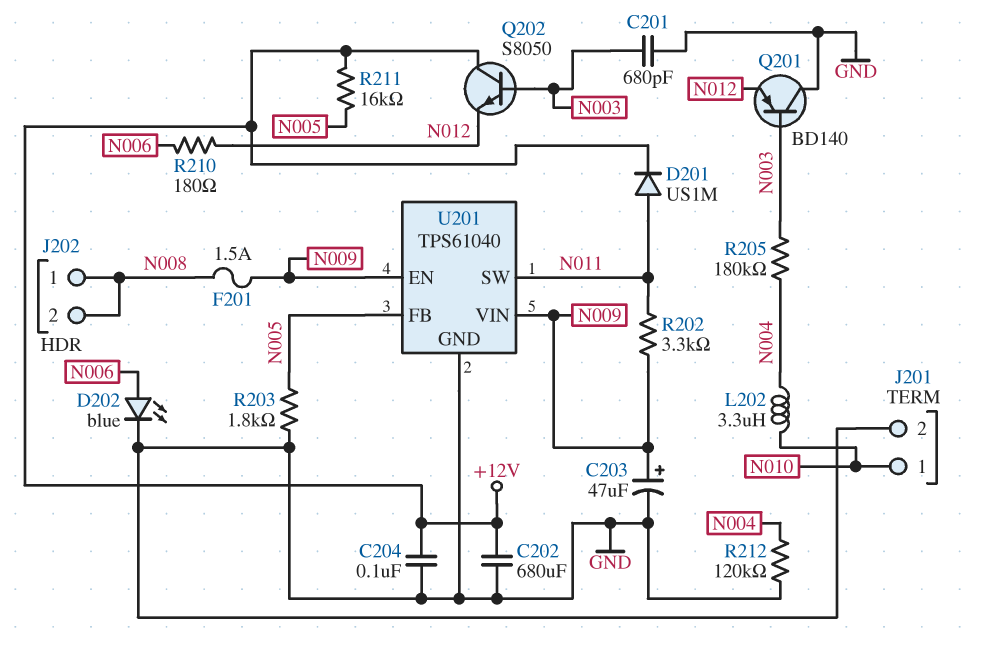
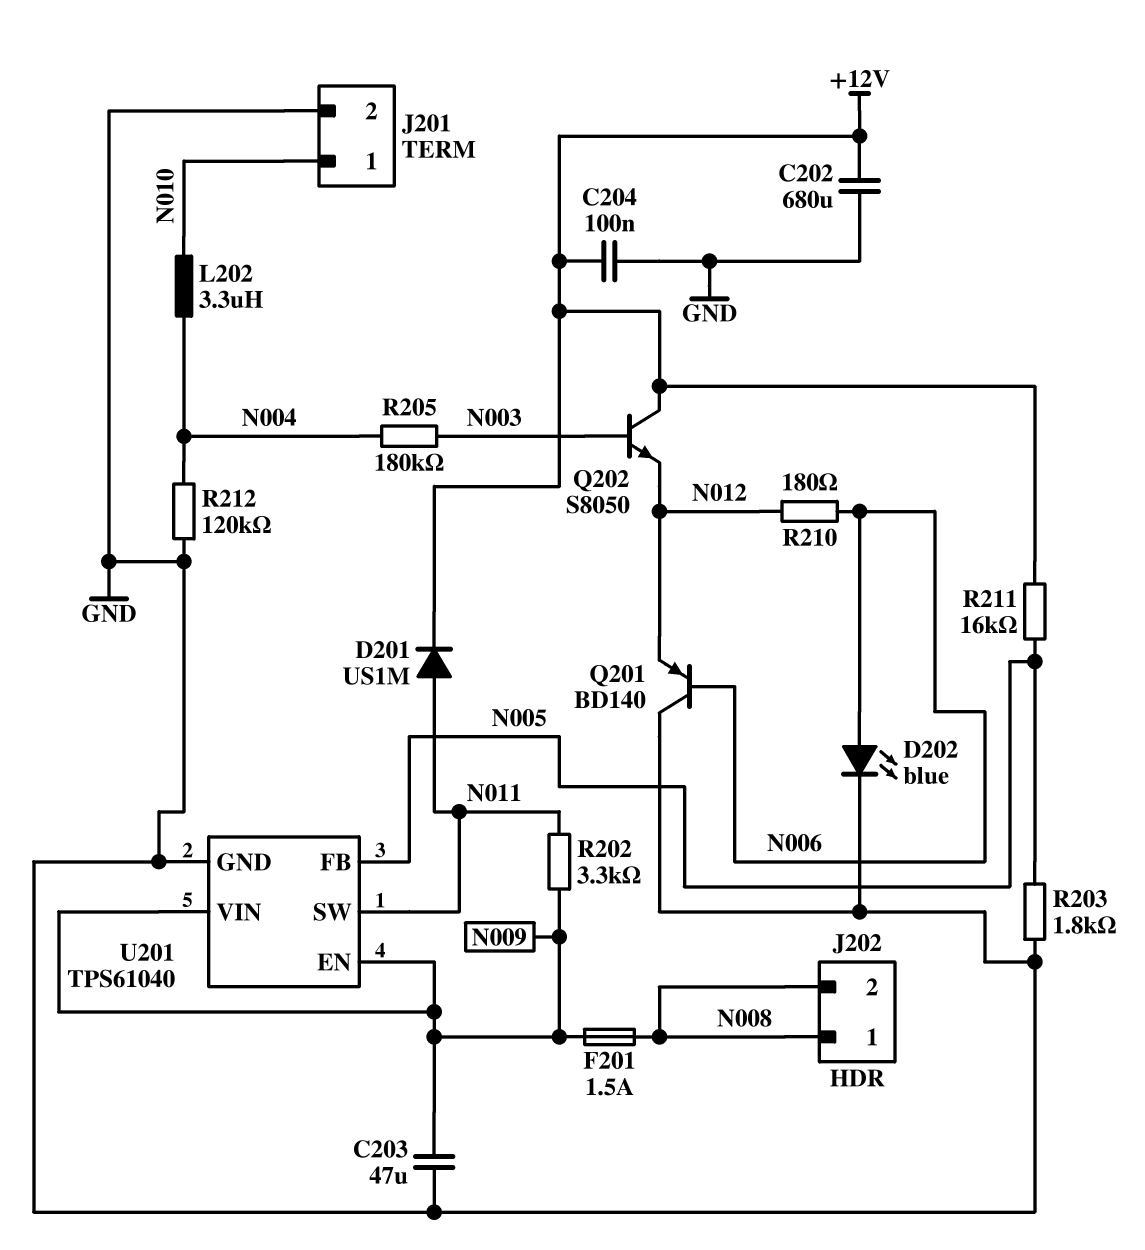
C201: 680pF (GND, N003) -> none
C203: 47uF (plus N009, minus GND) -> 47uF (GND, N009)
Q201: PNP BD140 (B N003, C GND, E N012) -> PNP BD140 (B N006, C GND, E N012)

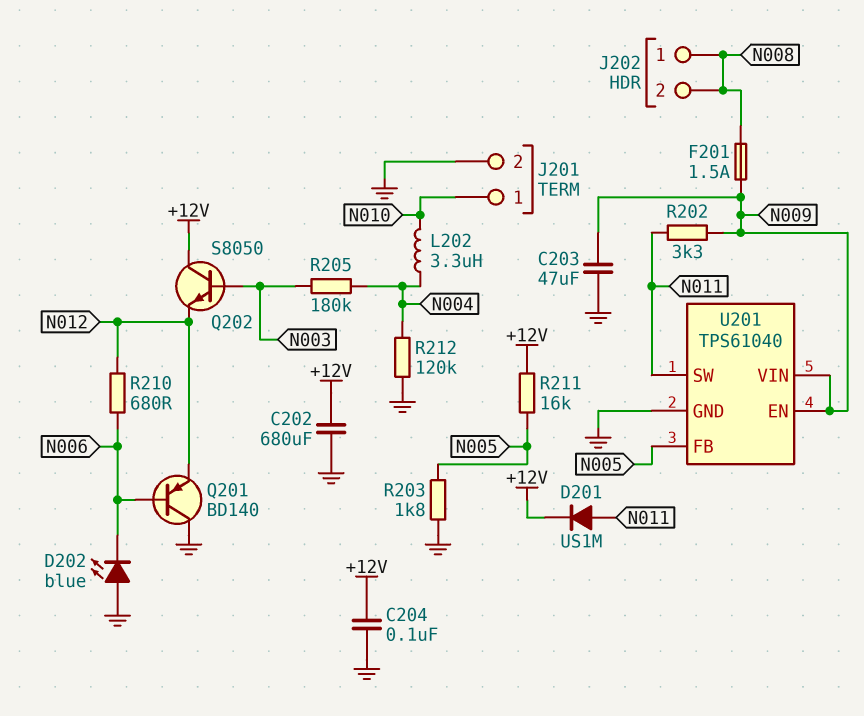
D202: LED blue (A N006, K GND) -> LED blue (A GND, K N006)
R210: 180 (N006, N012) -> 680 (N006, N012)

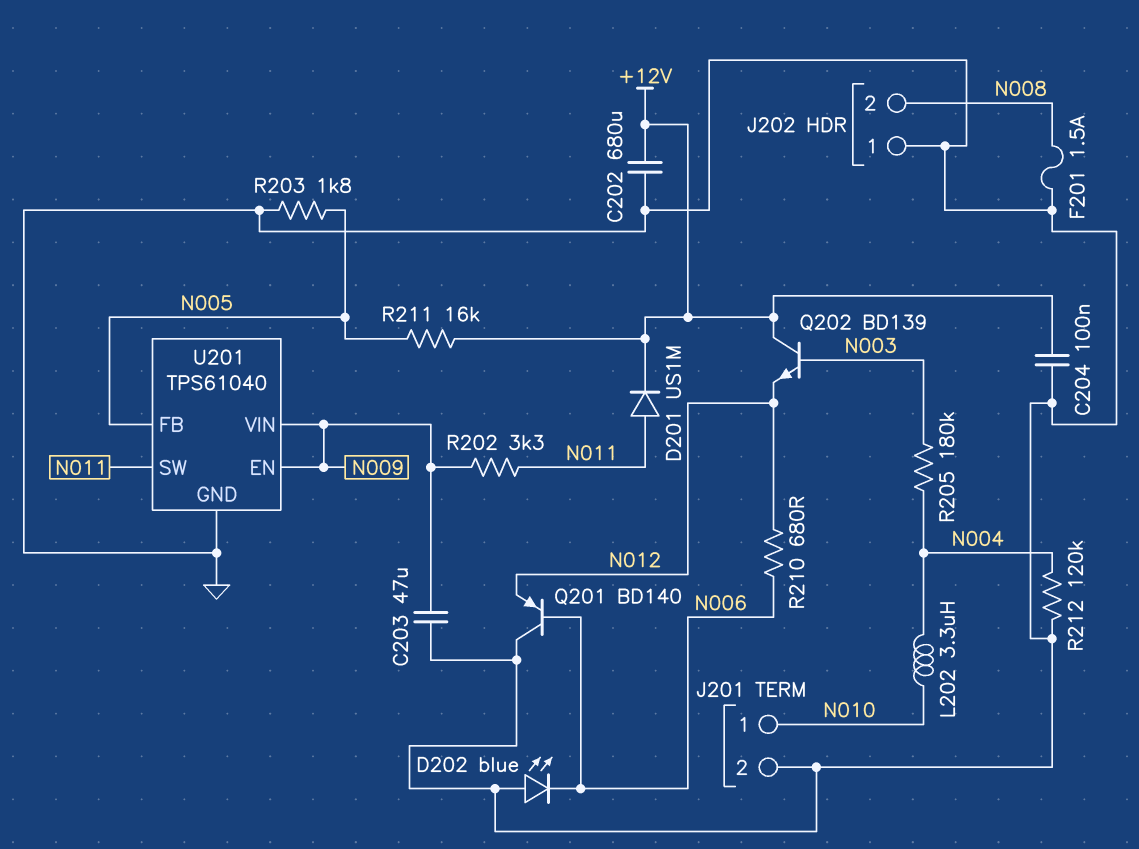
F201: 1.5A (N008, N009) -> 1.5A (GND, N008)
J202 pin 1: N008 -> GND
Q202: NPN S8050 (B N003, C +12V, E N012) -> NPN BD139 (B N003, C +12V, E N012)

